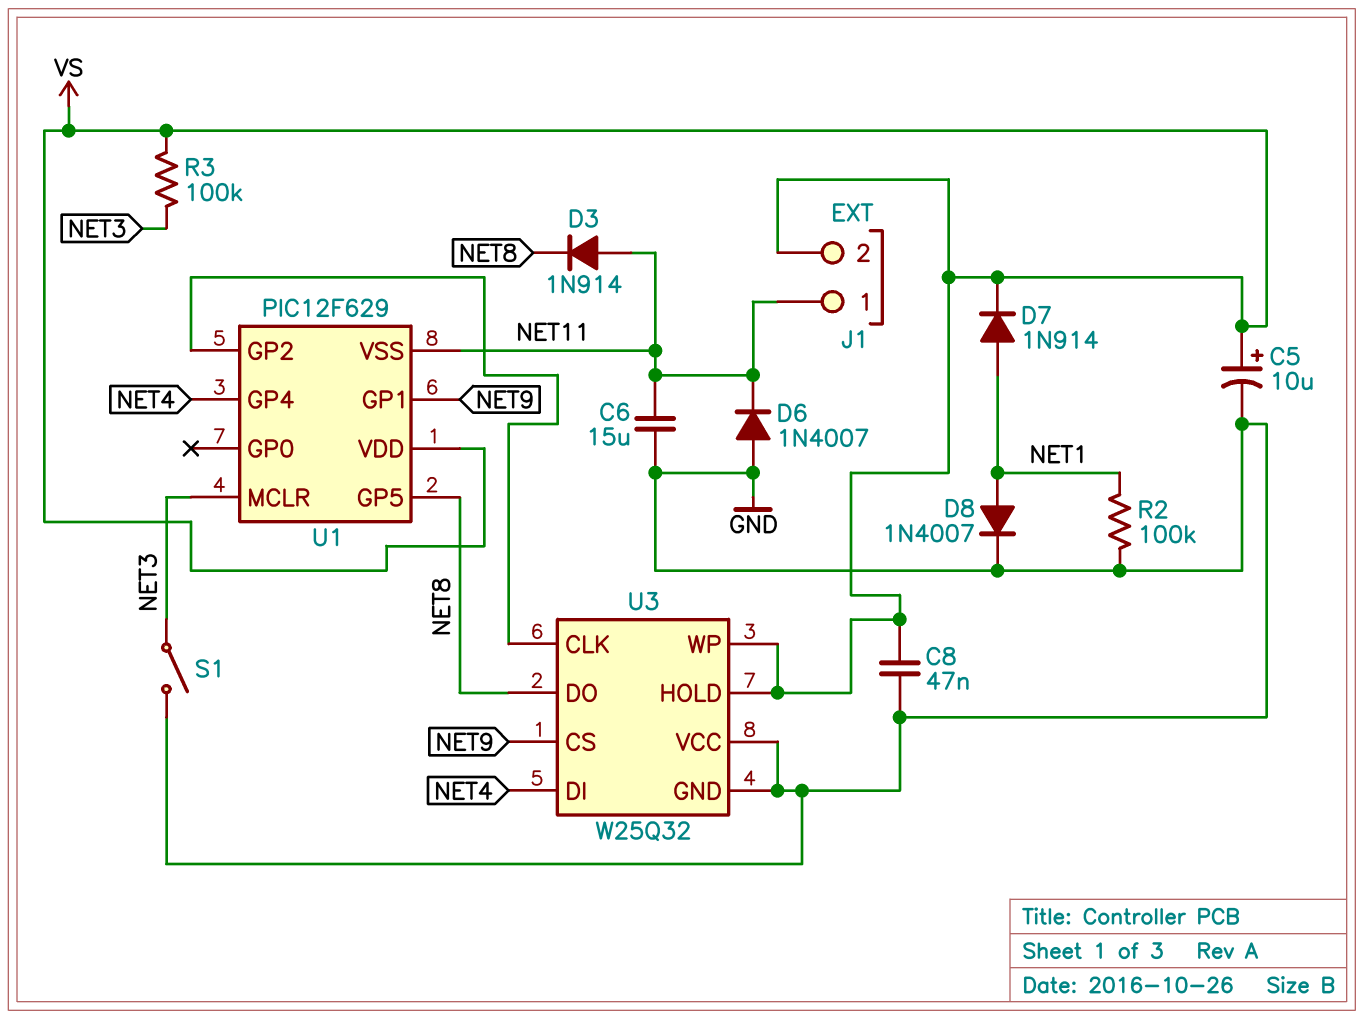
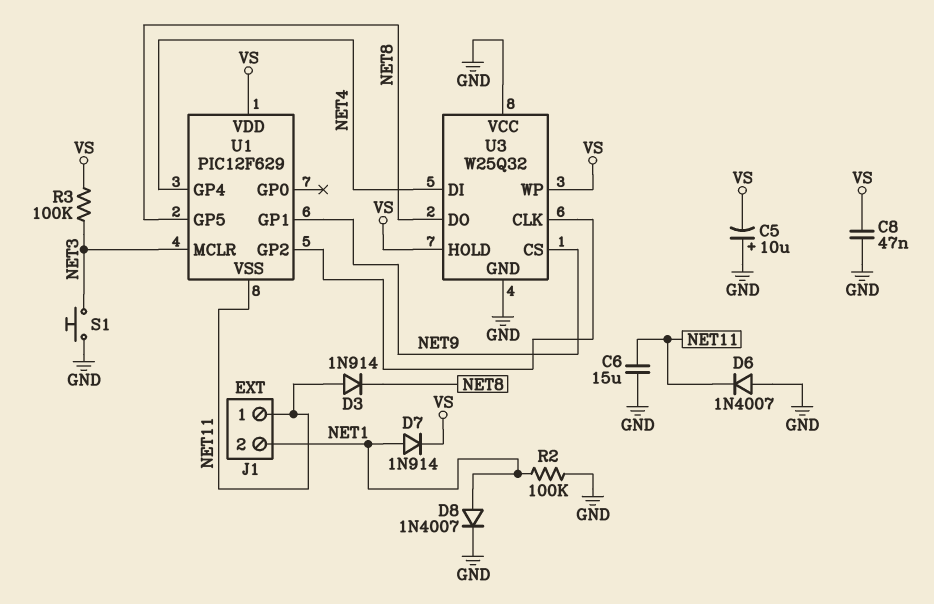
C5: 10uF (plus VS, minus GND) -> 10uF (plus GND, minus VS)
J1 pin 2: VS -> NET1
S1: switch (GND, NET3) -> button (GND, NET3)

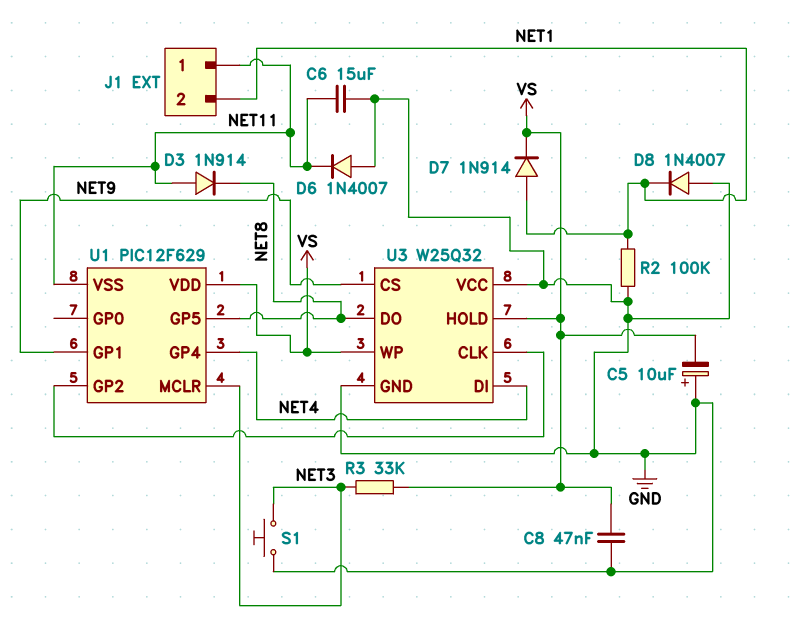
D8: diode 1N4007 (A NET1, K GND) -> diode 1N4007 (A GND, K NET1)
R3: 100k (NET3, VS) -> 33k (NET3, VS)

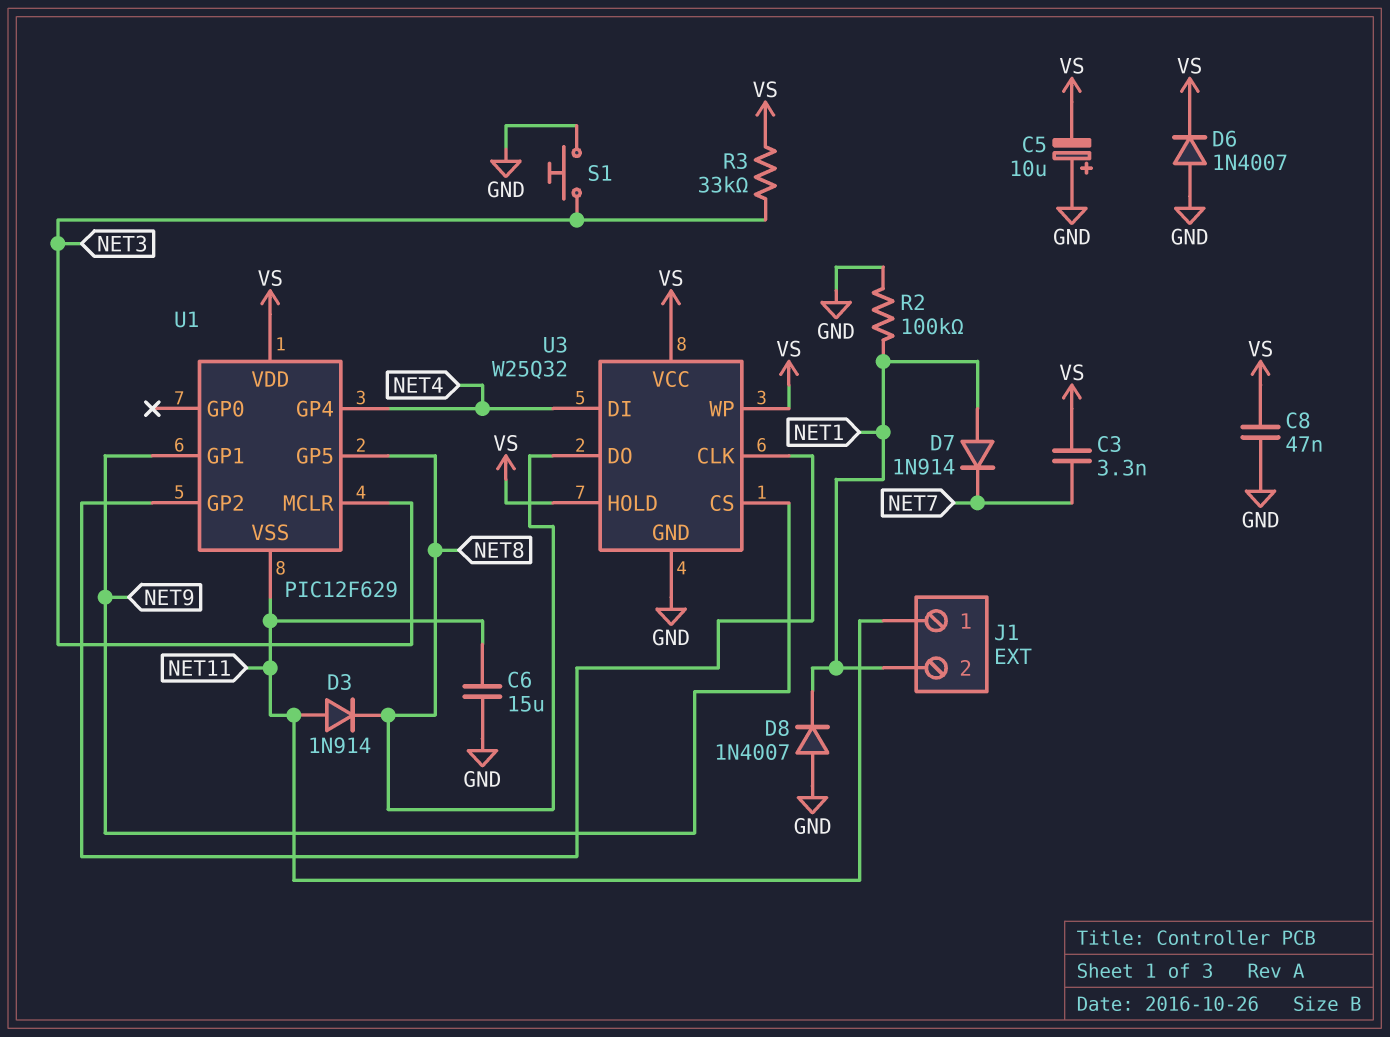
C3: none -> 3.3nF (NET7, VS)
D6: diode 1N4007 (A GND, K NET11) -> diode 1N4007 (A GND, K VS)
D7: diode 1N914 (A NET1, K VS) -> diode 1N914 (A NET1, K NET7)
U3 pin VCC: GND -> VS

